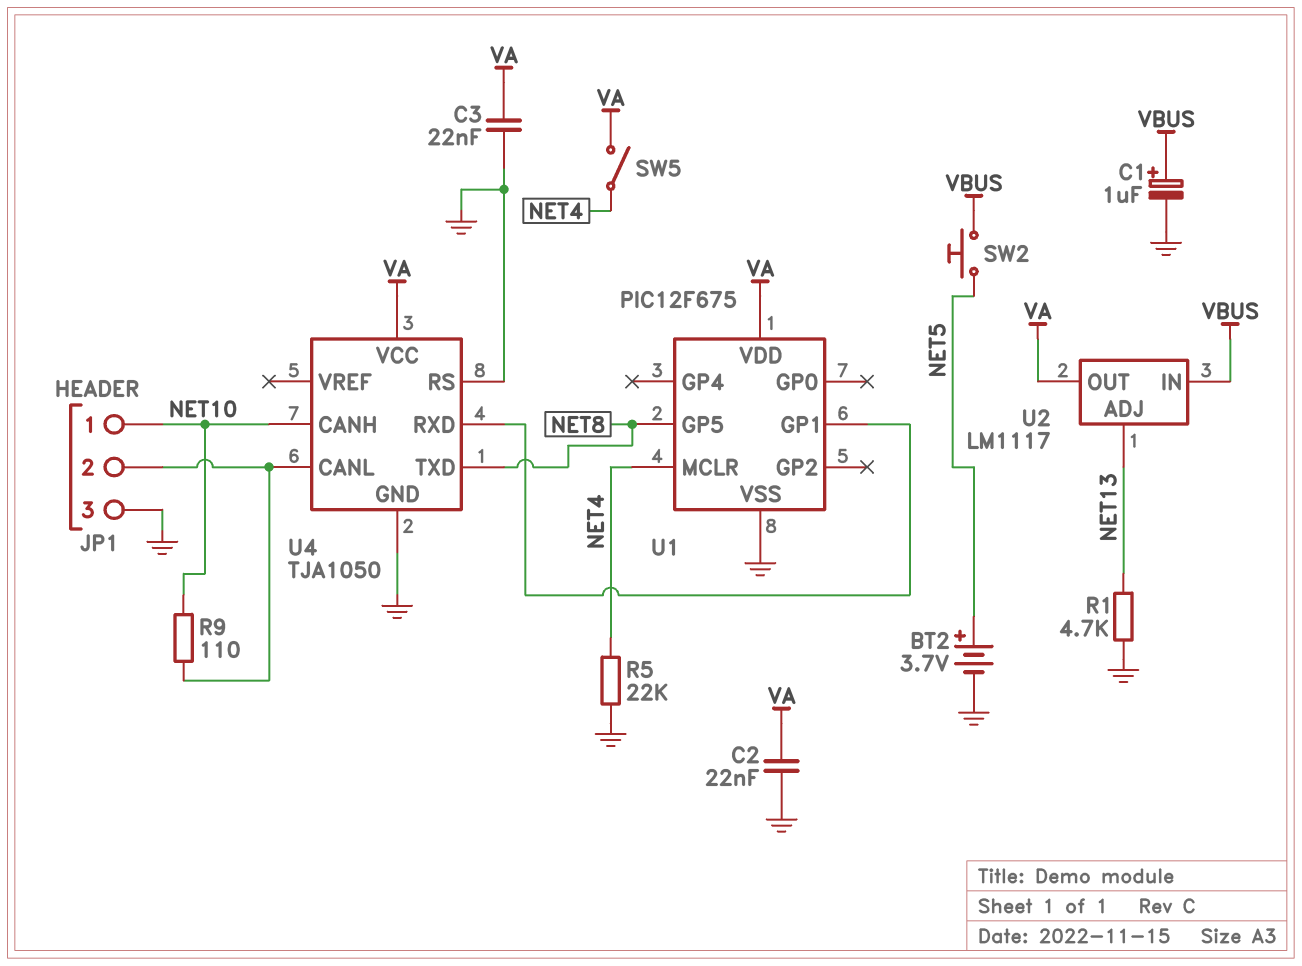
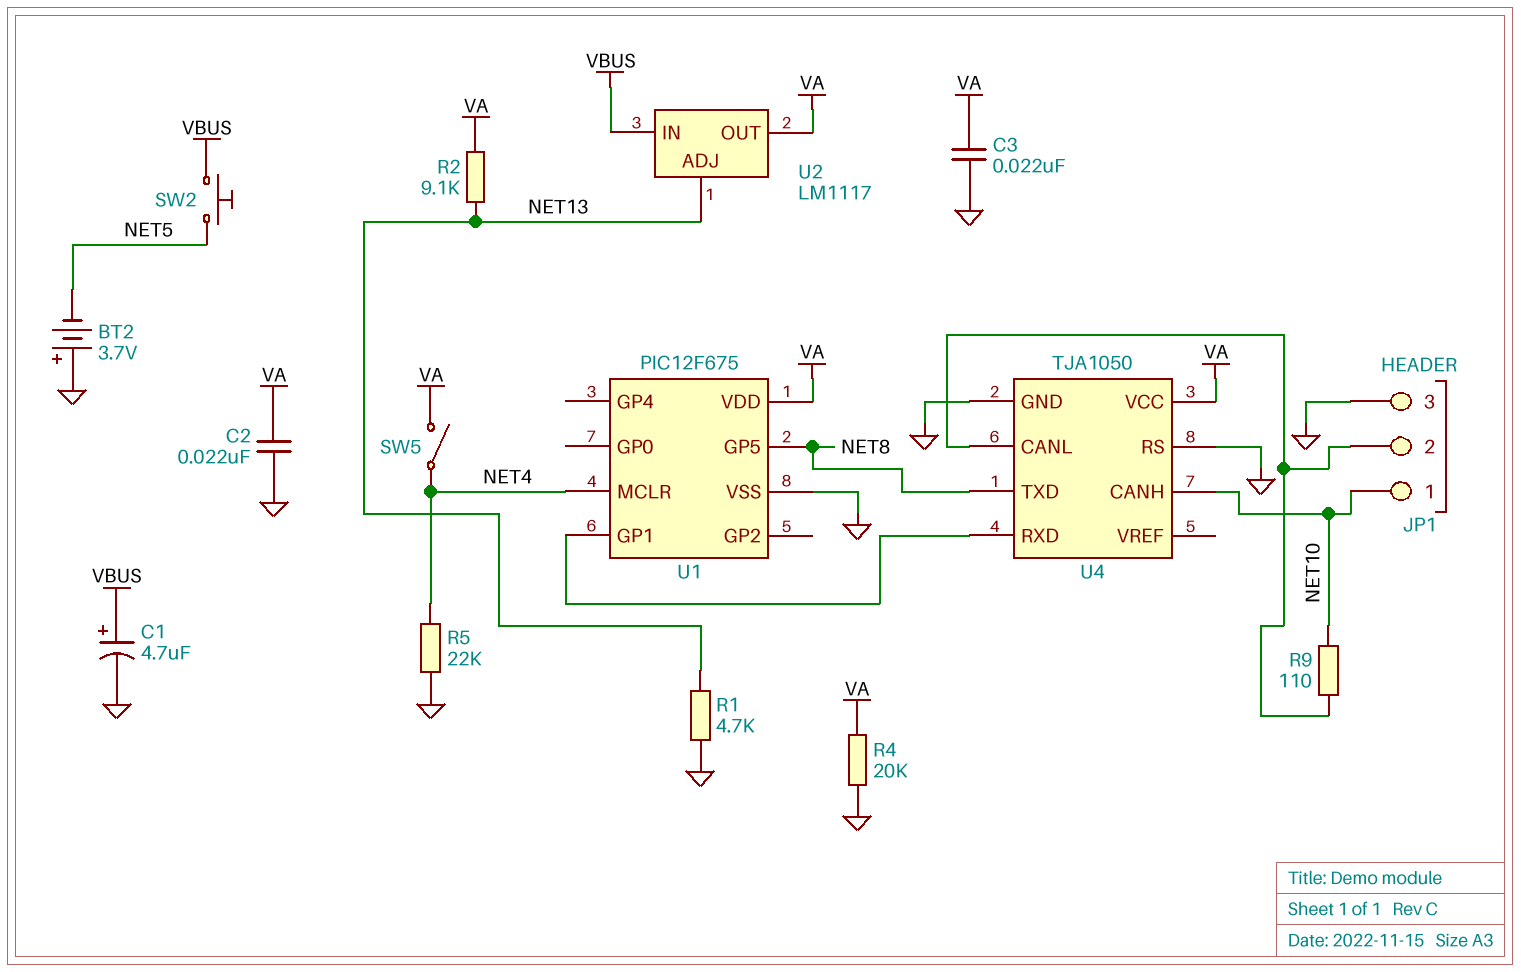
BT2: 3.7V (plus NET5, minus GND) -> 3.7V (plus GND, minus NET5)
C1: 1uF (plus VBUS, minus GND) -> 4.7uF (plus VBUS, minus GND)
R2: none -> 9.1k (NET13, VA)
R4: none -> 20k (GND, VA)

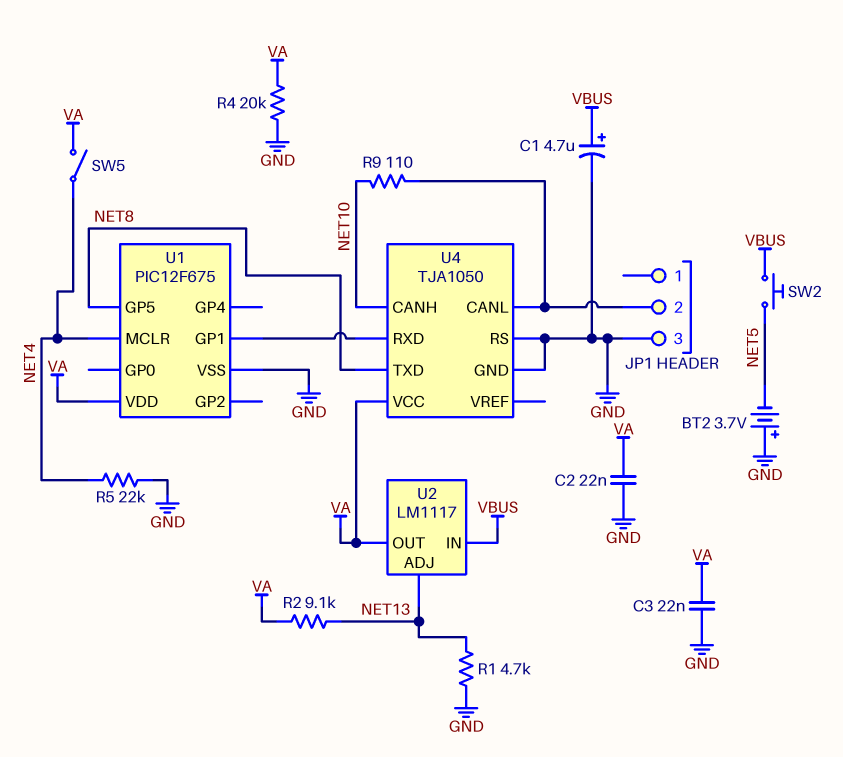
JP1 pin 1: NET10 -> none

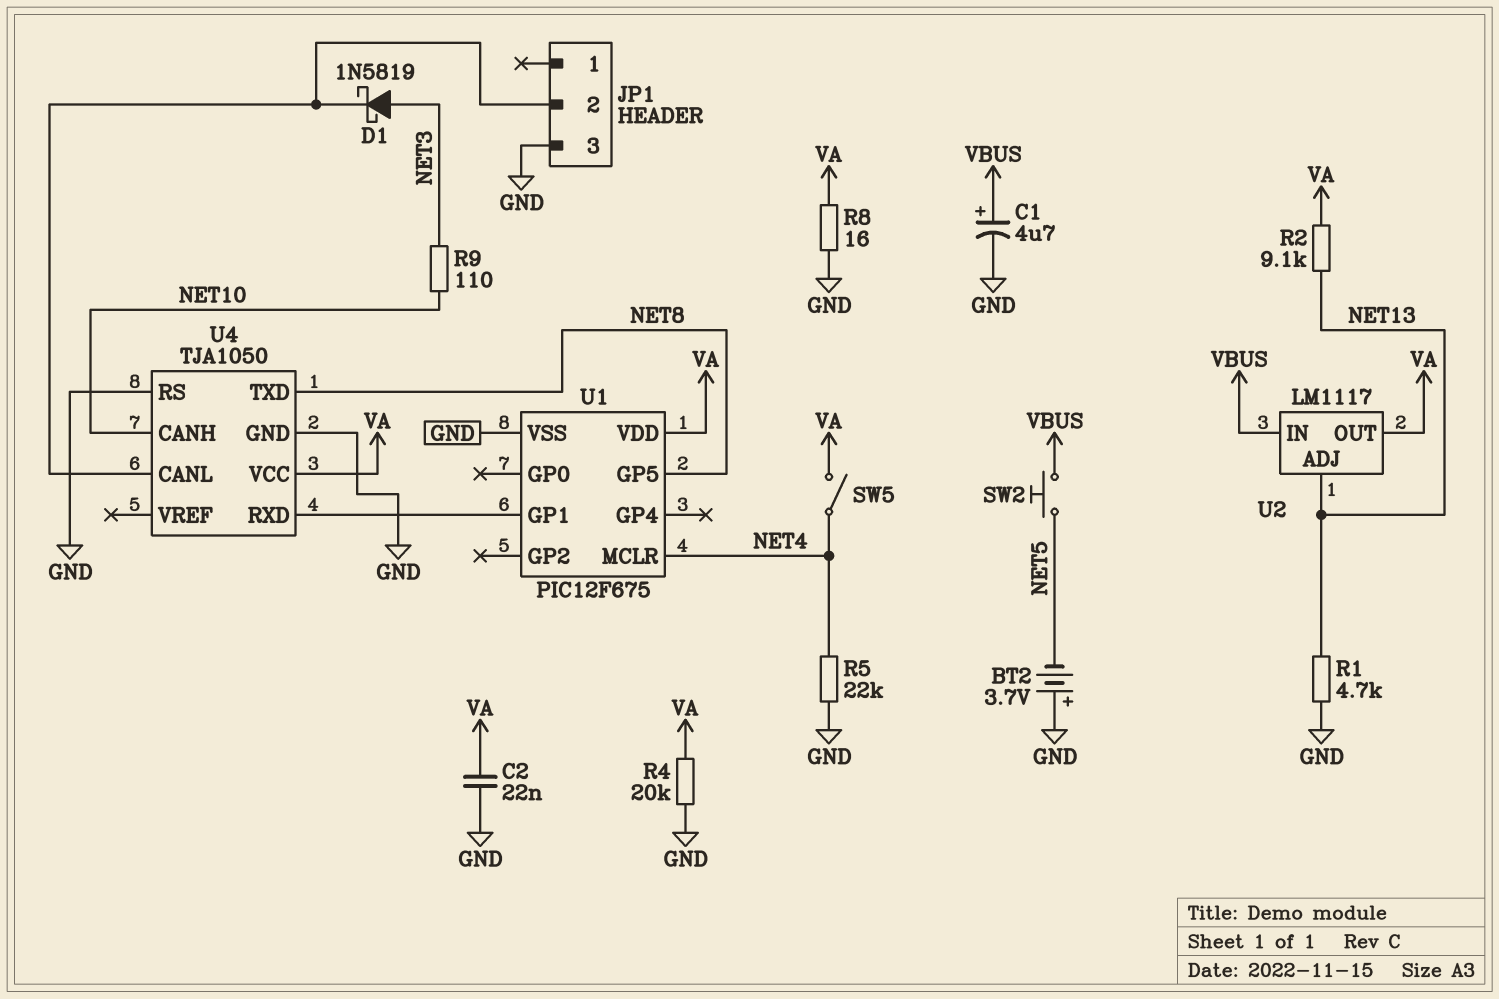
C3: 22nF (GND, VA) -> none
D1: none -> schottky 1N5819 (A NET3, K JP1/2)
R8: none -> 16 (GND, VA)
R9: 110 (JP1/2, NET10) -> 110 (NET3, NET10)

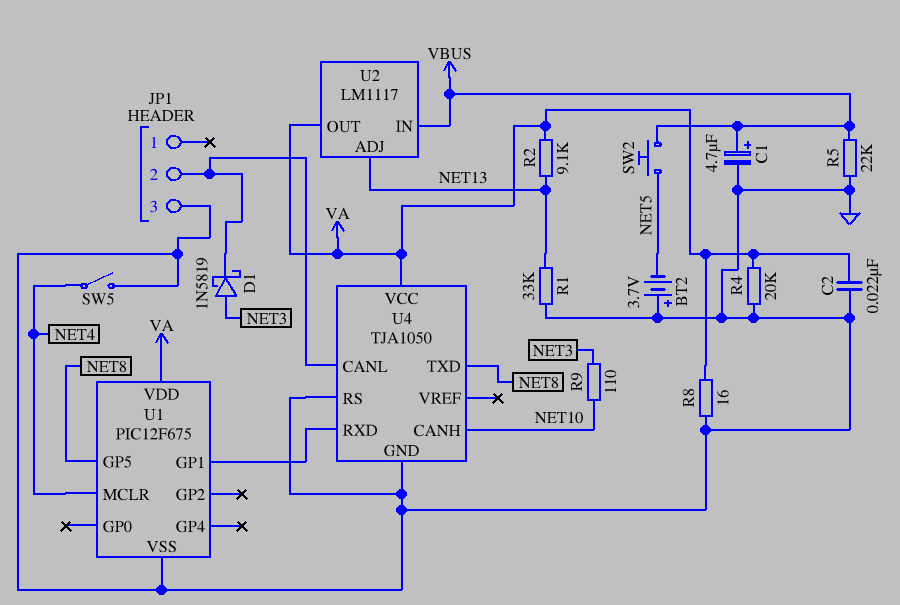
R1: 4.7k (GND, NET13) -> 33k (GND, NET13)
R5: 22k (GND, NET4) -> 22k (GND, VBUS)
SW5: switch (NET4, VA) -> switch (GND, NET4)

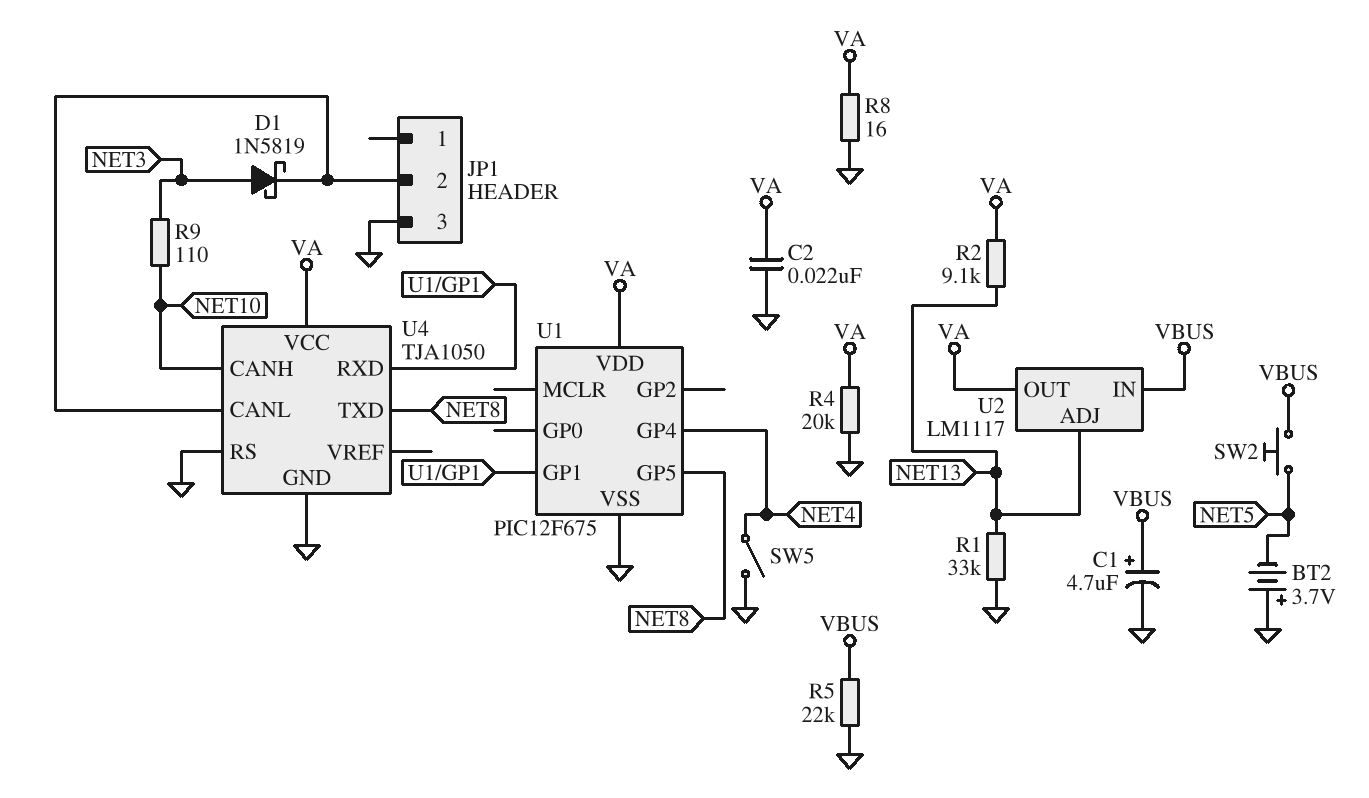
U1 pin GP4: none -> NET4
U1 pin MCLR: NET4 -> none

